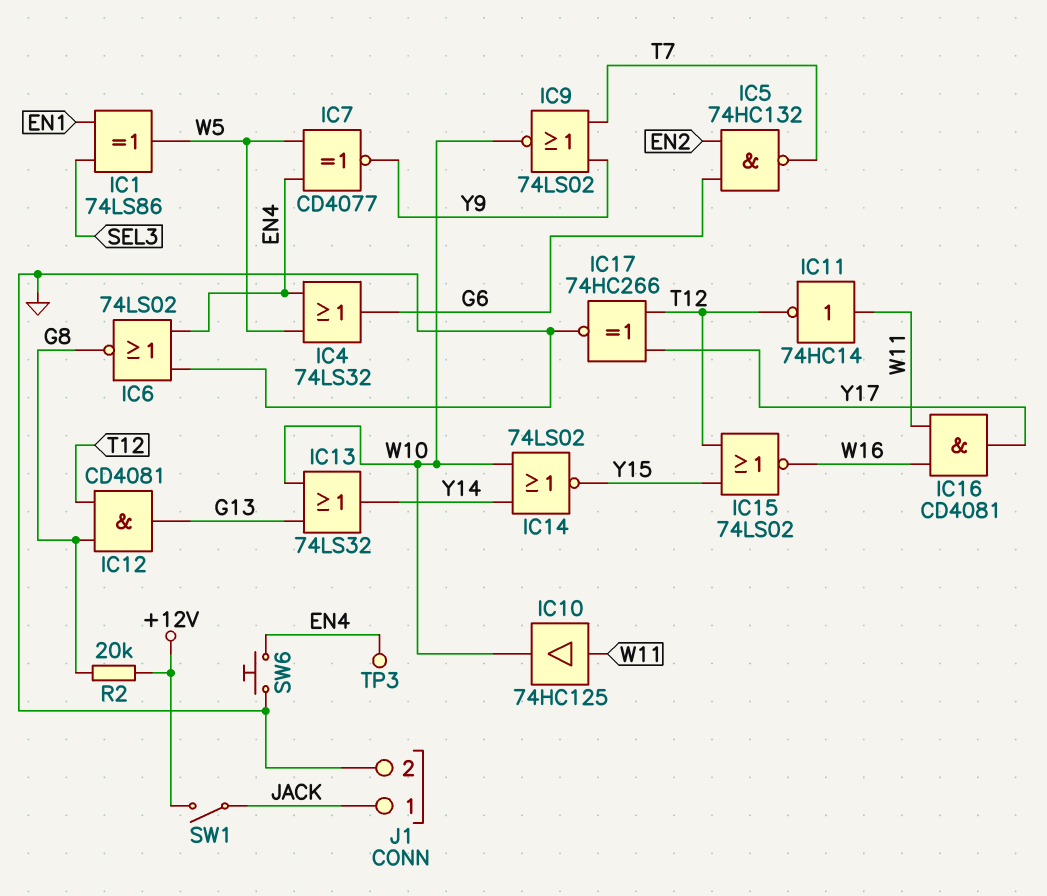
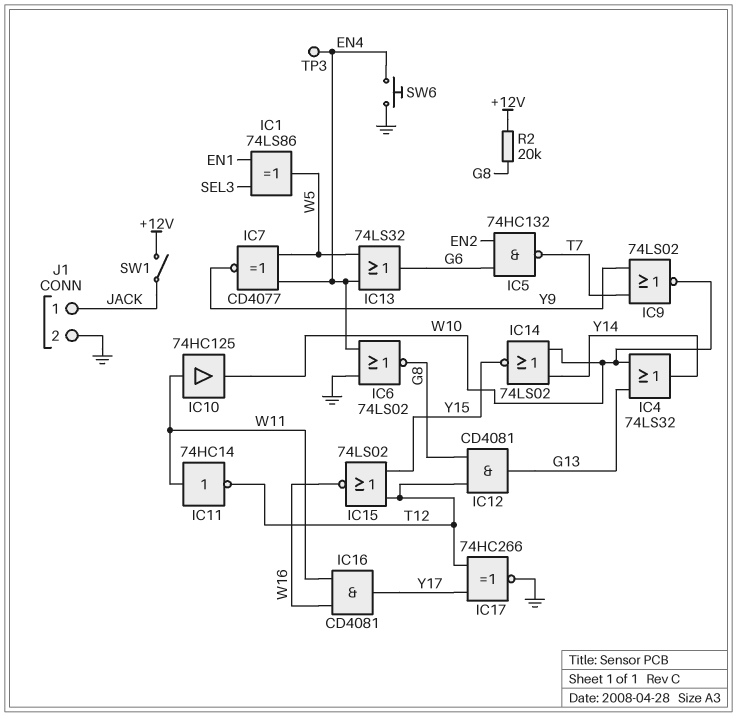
IC4: OR 74LS32 (in EN4, in W5, out G6) -> OR 74LS32 (in G13, in W10, out Y14)
IC13: OR 74LS32 (in G13, in W10, out Y14) -> OR 74LS32 (in EN4, in W5, out G6)

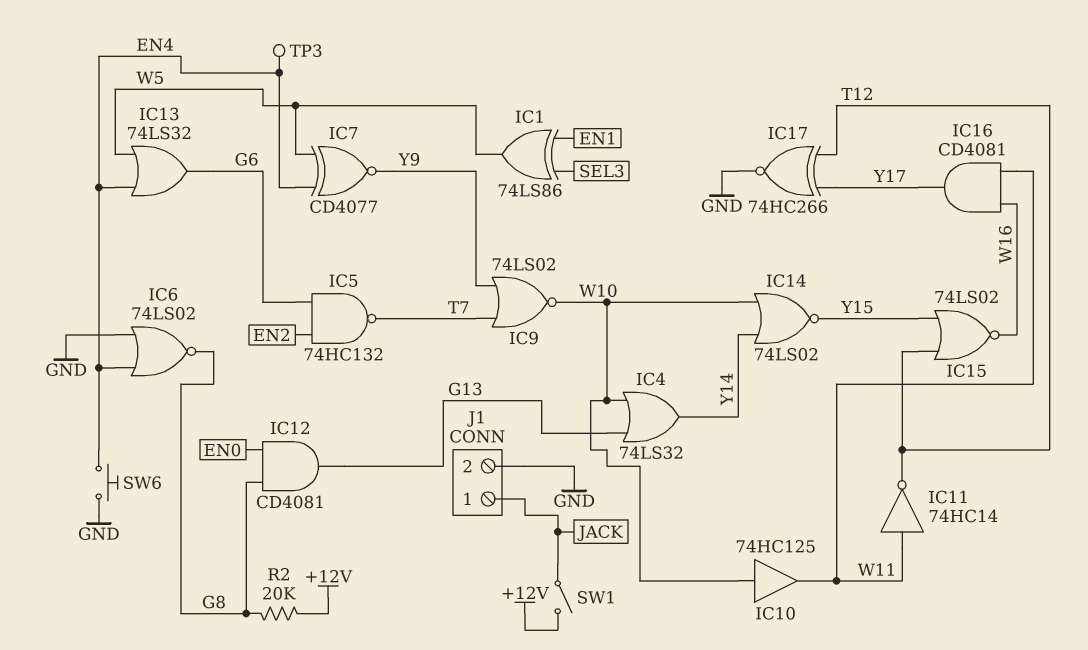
IC10: buffer 74HC125 (in W11, out W10) -> buffer 74HC125 (in W10, out W11)
IC12: AND CD4081 (in G8, in T12, out G13) -> AND CD4081 (in EN0, in G8, out G13)

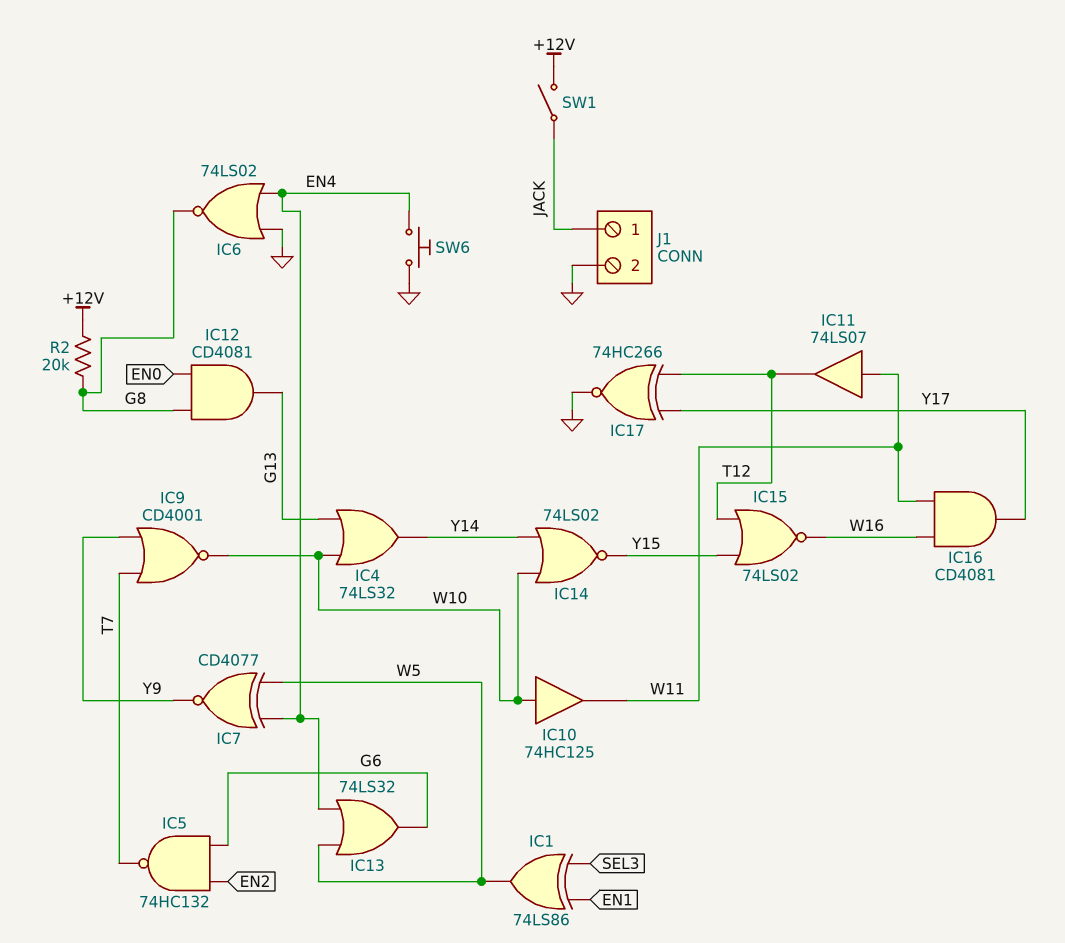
IC9: NOR 74LS02 (in T7, in Y9, out W10) -> NOR CD4001 (in T7, in Y9, out W10)
IC11: NOT 74HC14 (in W11, out T12) -> buffer 74LS07 (in W11, out T12)
TP3: test point (EN4) -> none

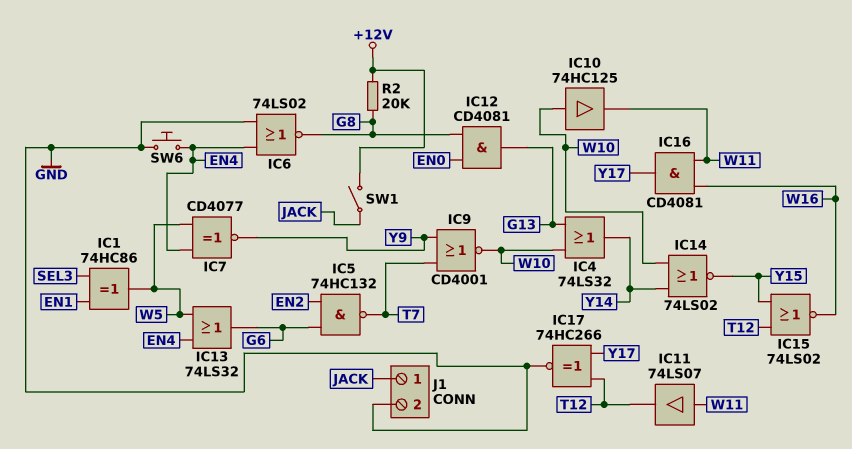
IC1: XOR 74LS86 (in EN1, in SEL3, out W5) -> XOR 74HC86 (in EN1, in SEL3, out W5)

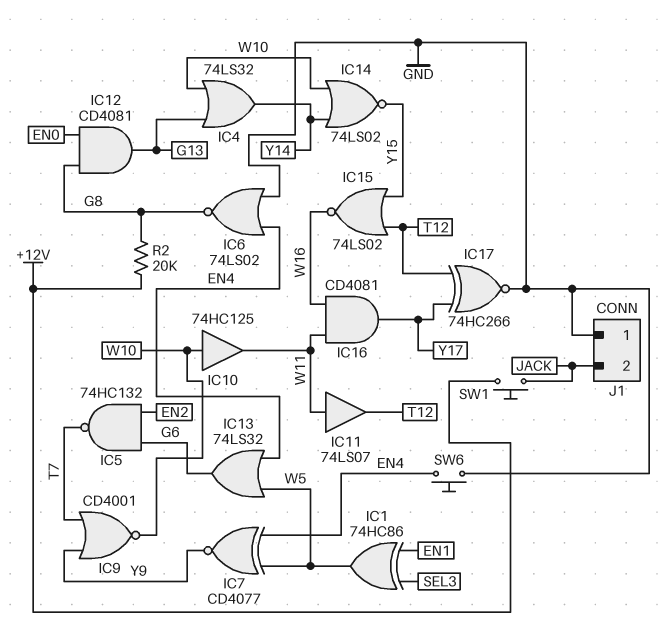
J1 pin 1: JACK -> GND
J1 pin 2: GND -> JACK
SW1: switch (+12V, JACK) -> button (+12V, JACK)

